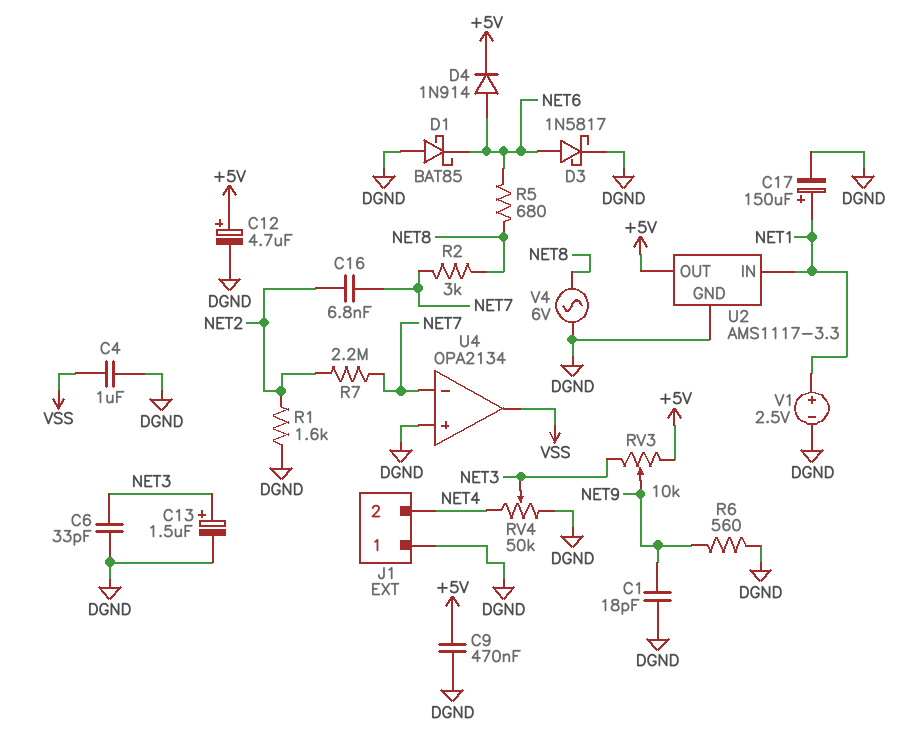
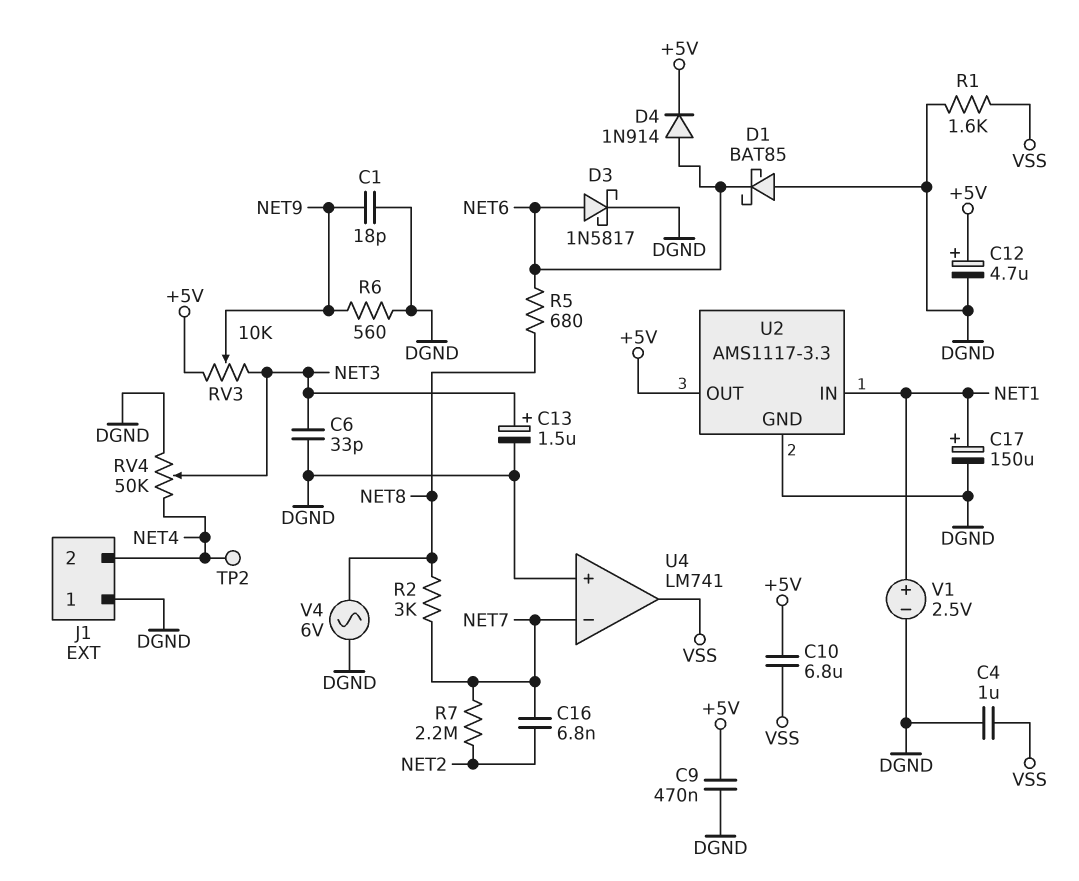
C10: none -> 6.8uF (+5V, VSS)
R1: 1.6k (DGND, NET2) -> 1.6k (DGND, VSS)
TP2: none -> test point (NET4)
U4: OPA2134 -> LM741

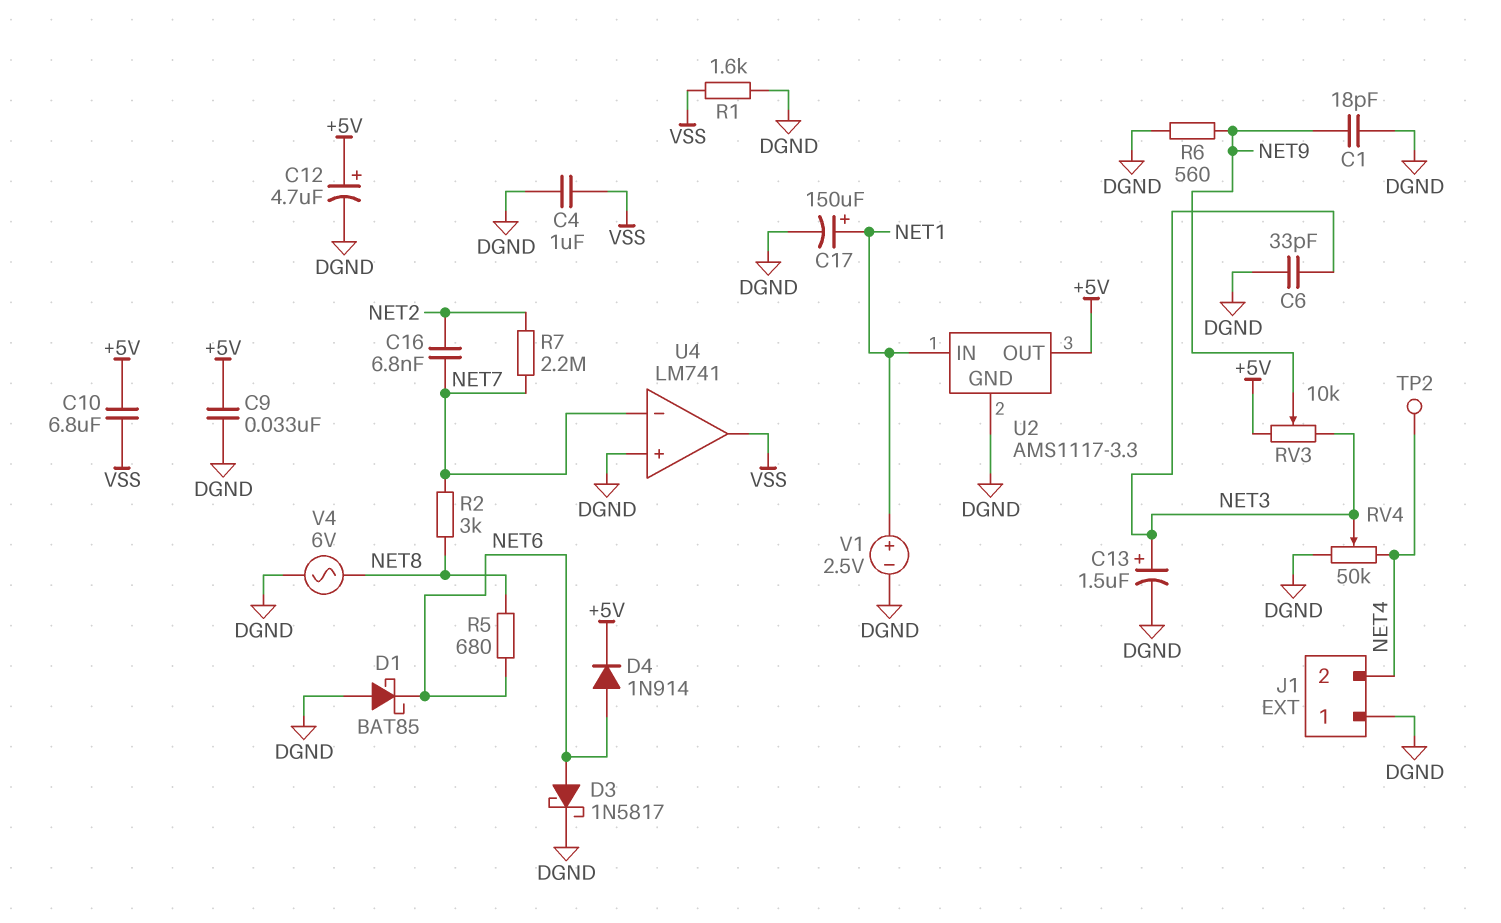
C9: 470nF (+5V, DGND) -> 33nF (+5V, DGND)

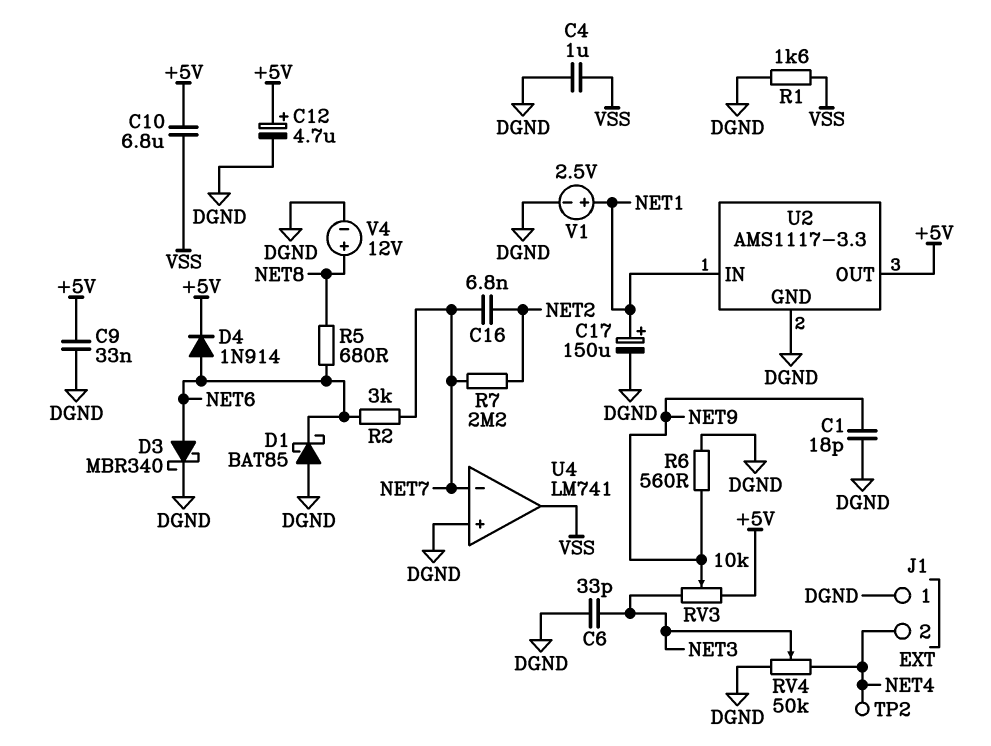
C13: 1.5uF (plus NET3, minus DGND) -> none
D3: schottky 1N5817 (A NET6, K DGND) -> schottky MBR340 (A NET6, K DGND)
R2: 3k (NET7, NET8) -> 3k (NET6, NET7)
V4: AC 6V (DGND, NET8) -> 12V (plus NET8, minus DGND)

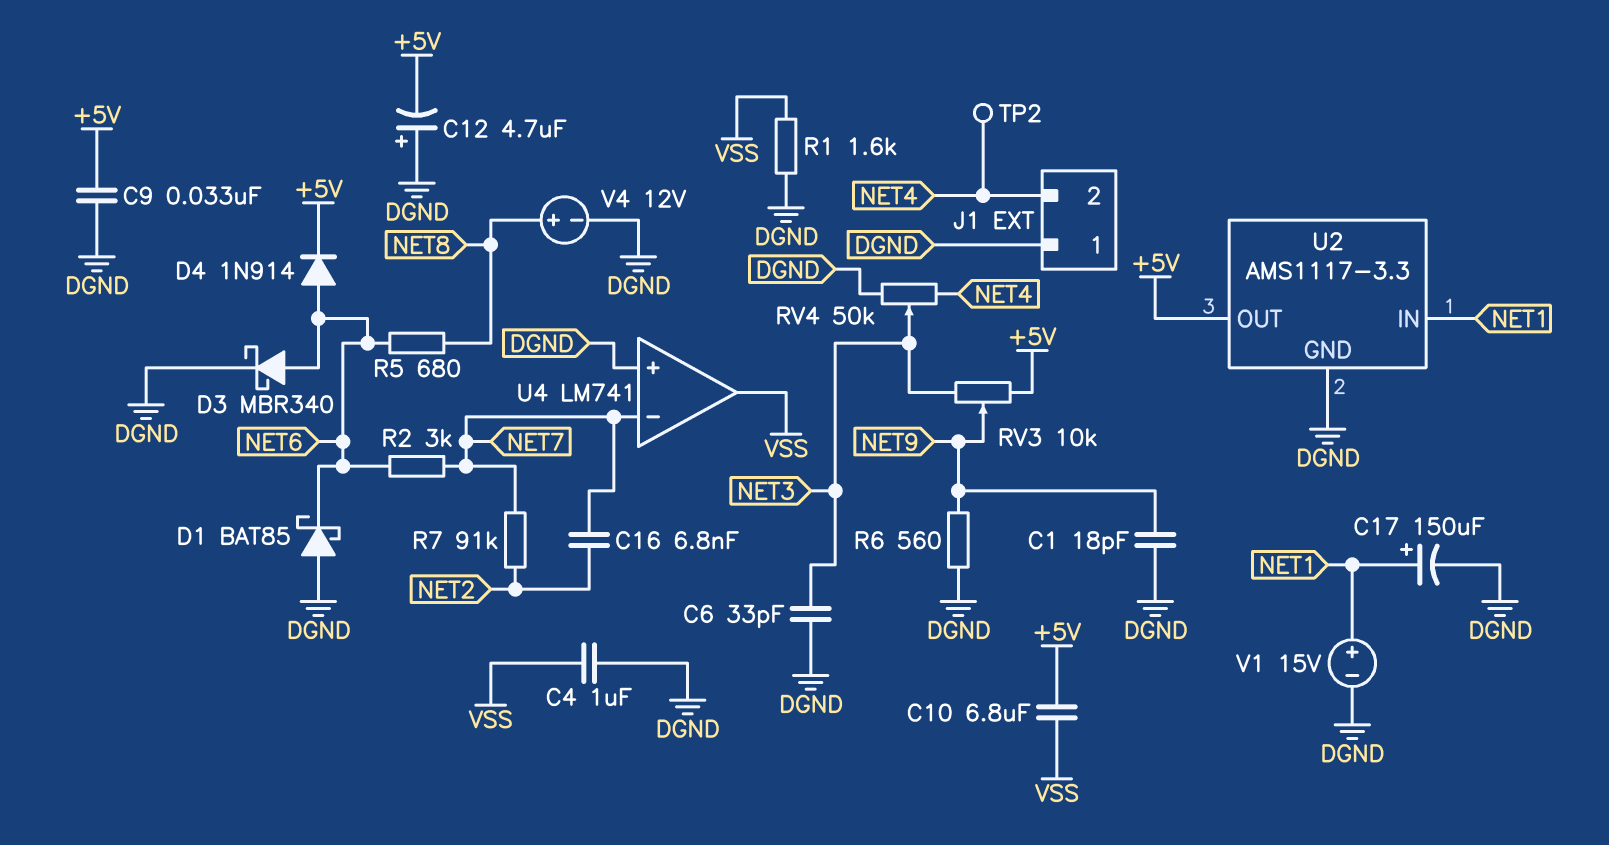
C12: 4.7uF (plus +5V, minus DGND) -> 4.7uF (plus DGND, minus +5V)
R7: 2.2M (NET2, NET7) -> 91k (NET2, NET7)
V1: 2.5V (plus NET1, minus DGND) -> 15V (plus NET1, minus DGND)

